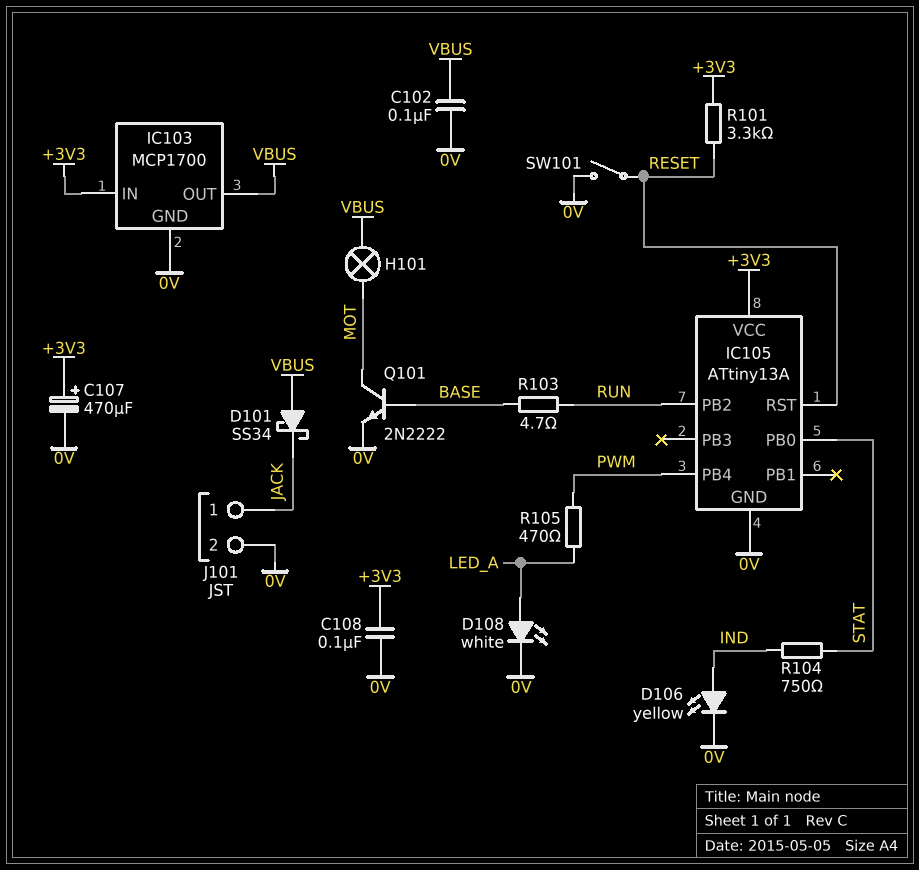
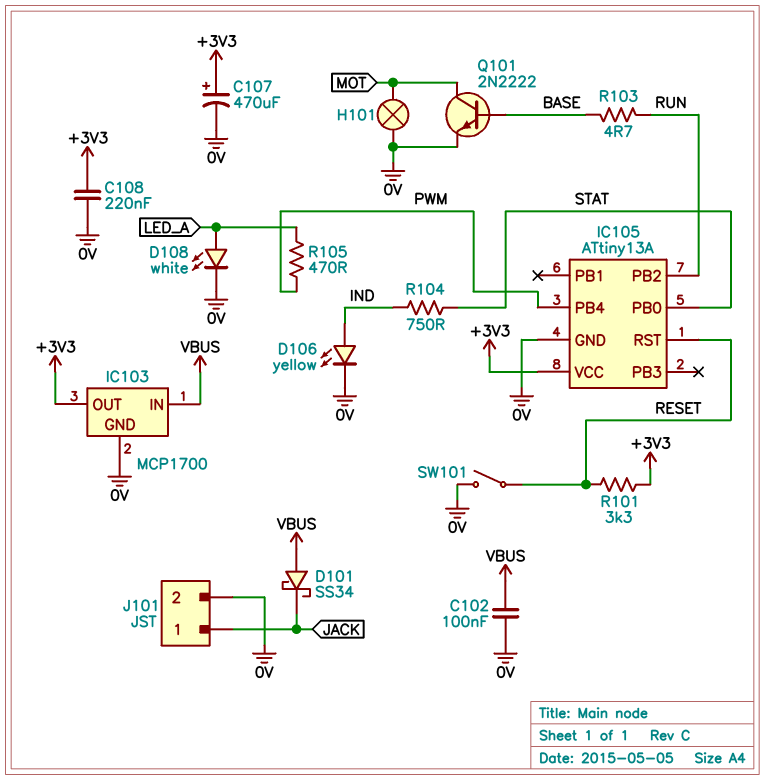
C108: 100nF (+3V3, 0V) -> 220nF (+3V3, 0V)
H101: lamp (MOT, VBUS) -> lamp (0V, MOT)
IC103 pin IN: +3V3 -> VBUS
IC103 pin OUT: VBUS -> +3V3

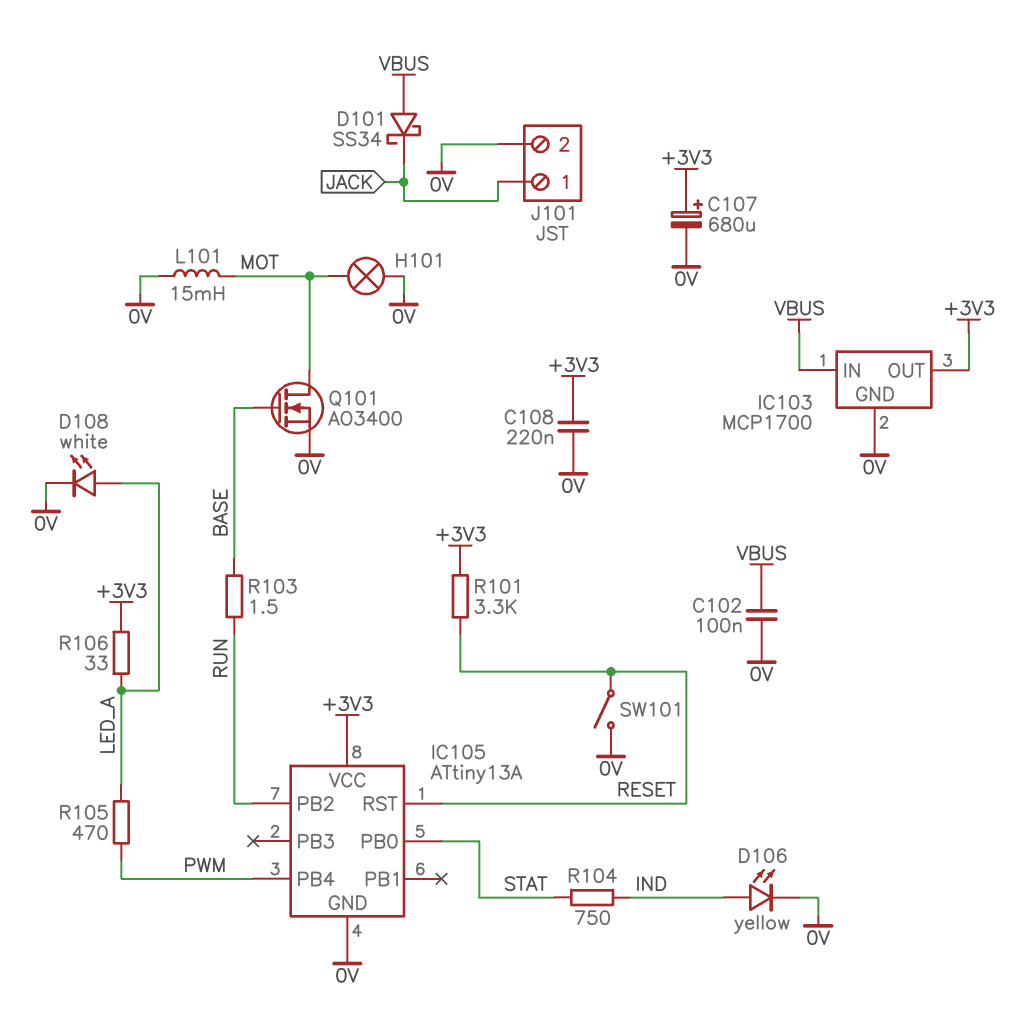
C107: 470uF (plus +3V3, minus 0V) -> 680uF (plus +3V3, minus 0V)
L101: none -> 15mH (0V, MOT)
Q101: NPN 2N2222 (B BASE, C MOT, E 0V) -> NMOS AO3400 (G BASE, D MOT, S 0V)
R103: 4.7 (BASE, RUN) -> 1.5 (BASE, RUN)
R106: none -> 33 (+3V3, LED_A)

